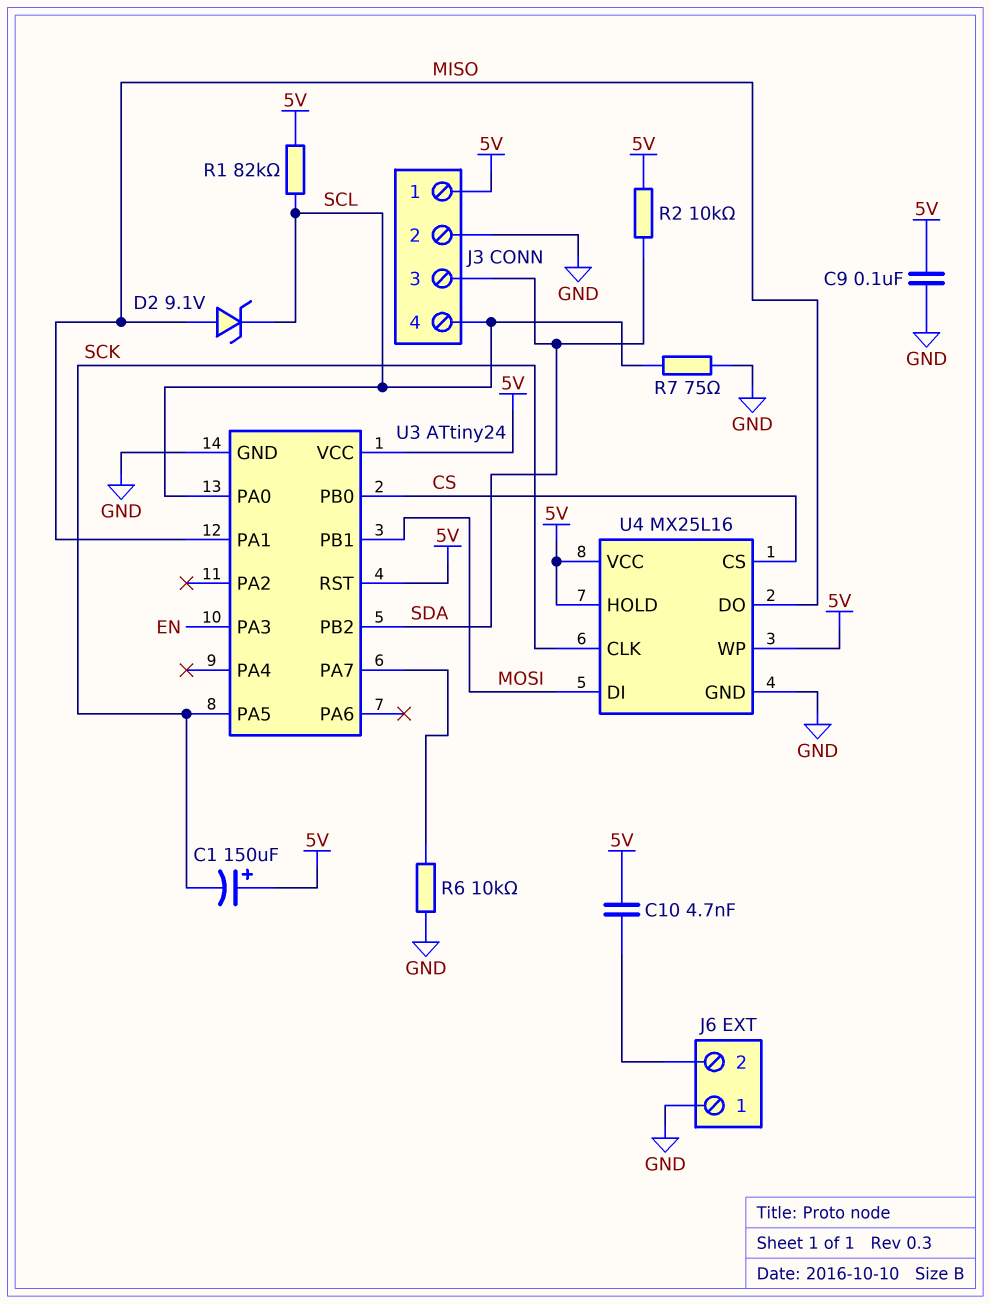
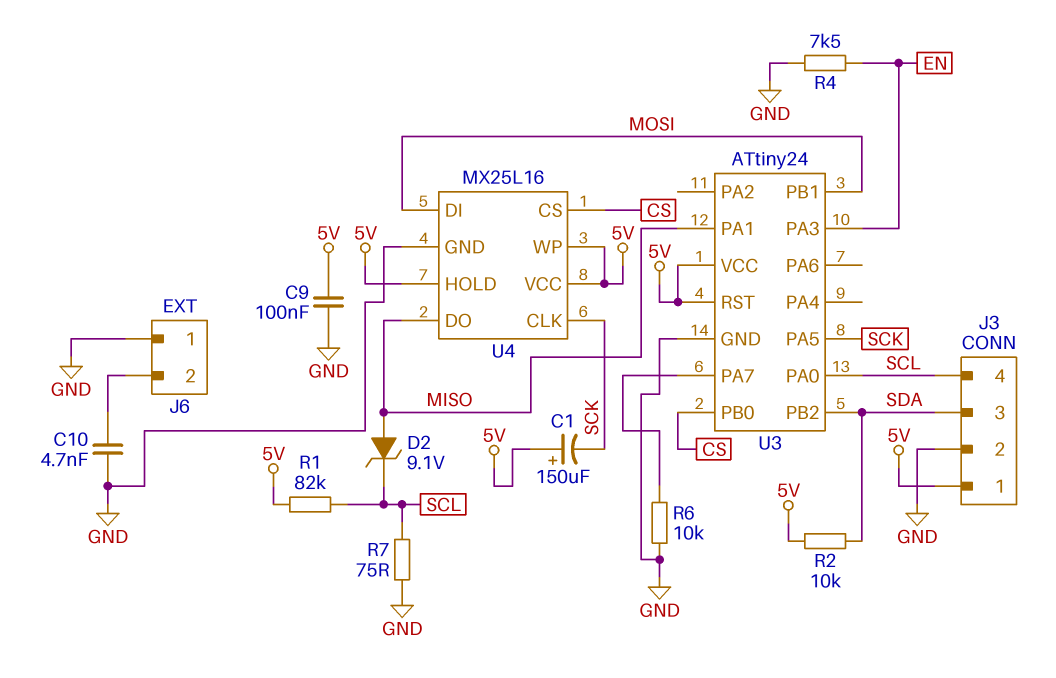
C10: 4.7nF (5V, J6/2) -> 4.7nF (GND, J6/2)
R4: none -> 7.5k (EN, GND)

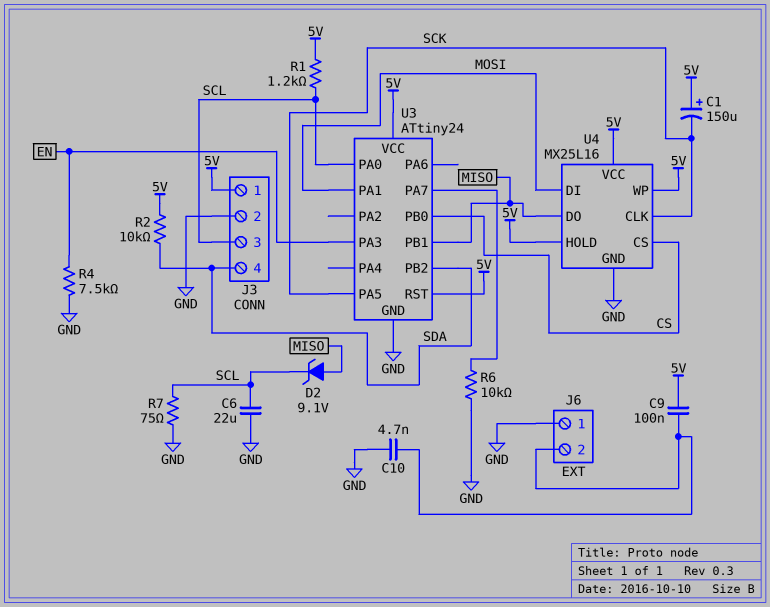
C6: none -> 22uF (GND, SCL)
C9: 100nF (5V, GND) -> 100nF (5V, J6/2)
J3 pin 3: SDA -> SCL
J3 pin 4: SCL -> SDA
R1: 82k (5V, SCL) -> 1.2k (5V, SCL)
U3 pin PA1: MISO -> MOSI
U3 pin PB1: MOSI -> MISO

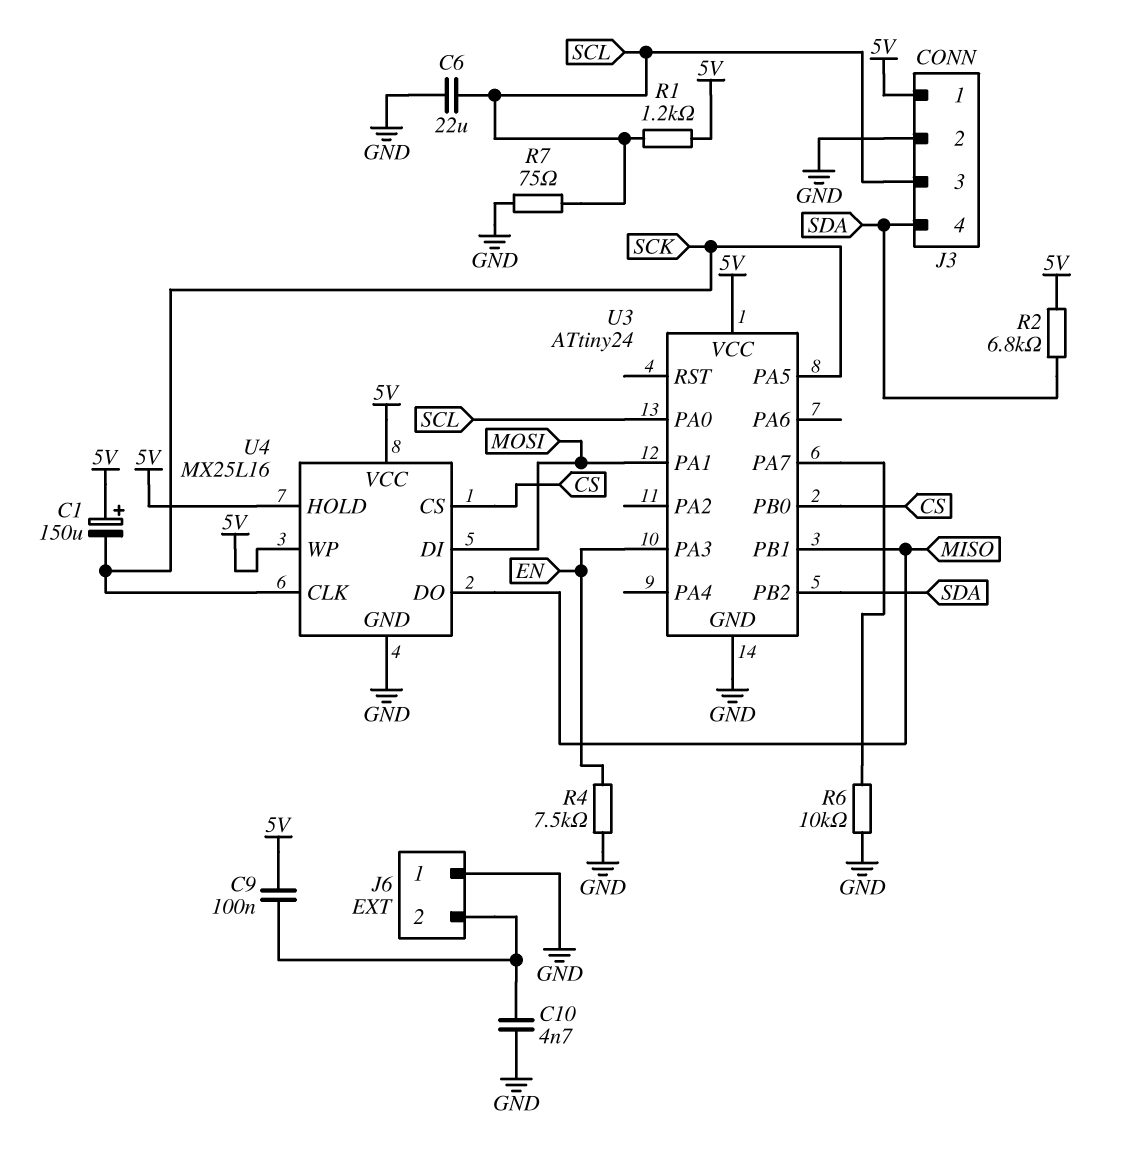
D2: zener 9.1V (A MISO, K SCL) -> none
R2: 10k (5V, SDA) -> 6.8k (5V, SDA)
U3 pin RST: 5V -> none

